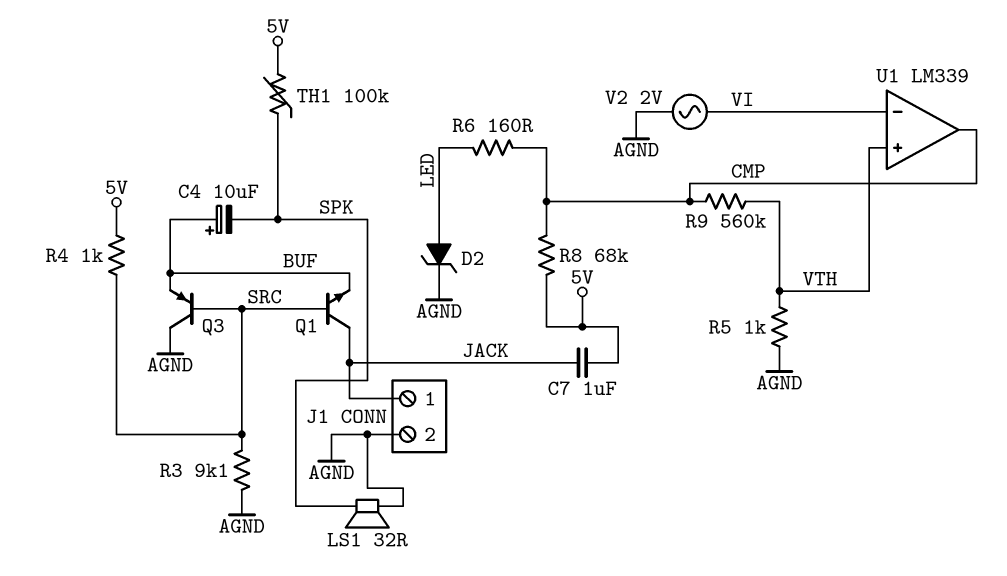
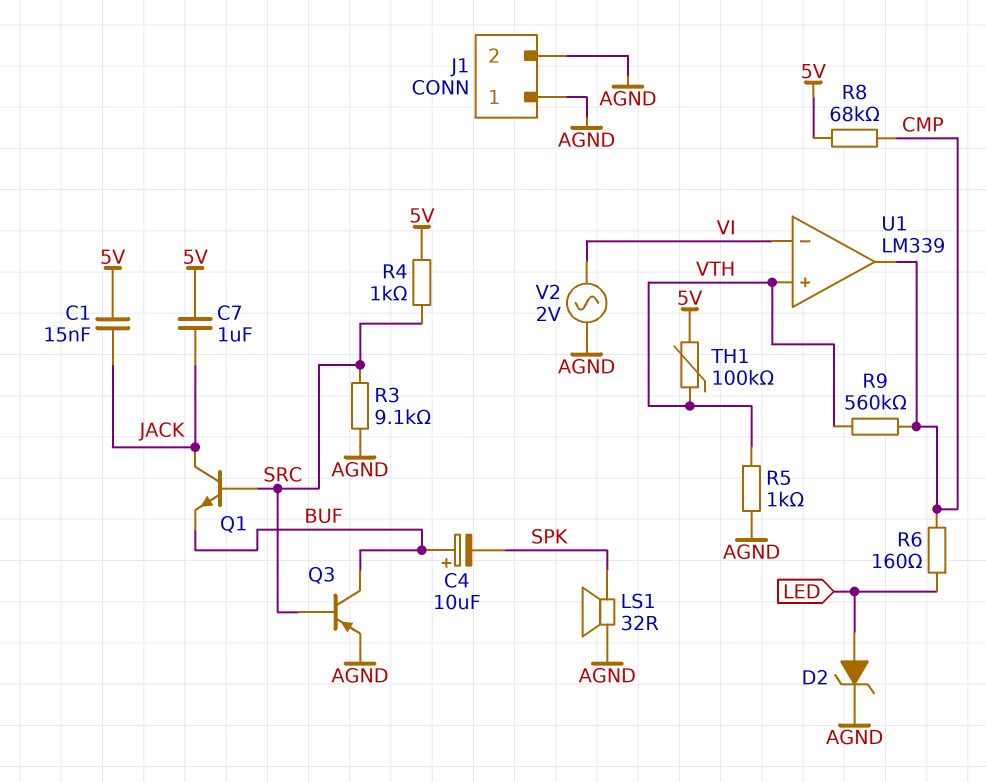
C1: none -> 15nF (5V, JACK)
J1 pin 1: JACK -> AGND
Q3: PNP (B SRC, C AGND, E BUF) -> PNP (B SRC, C BUF, E AGND)
TH1: 100k (5V, SPK) -> 100k (5V, VTH)

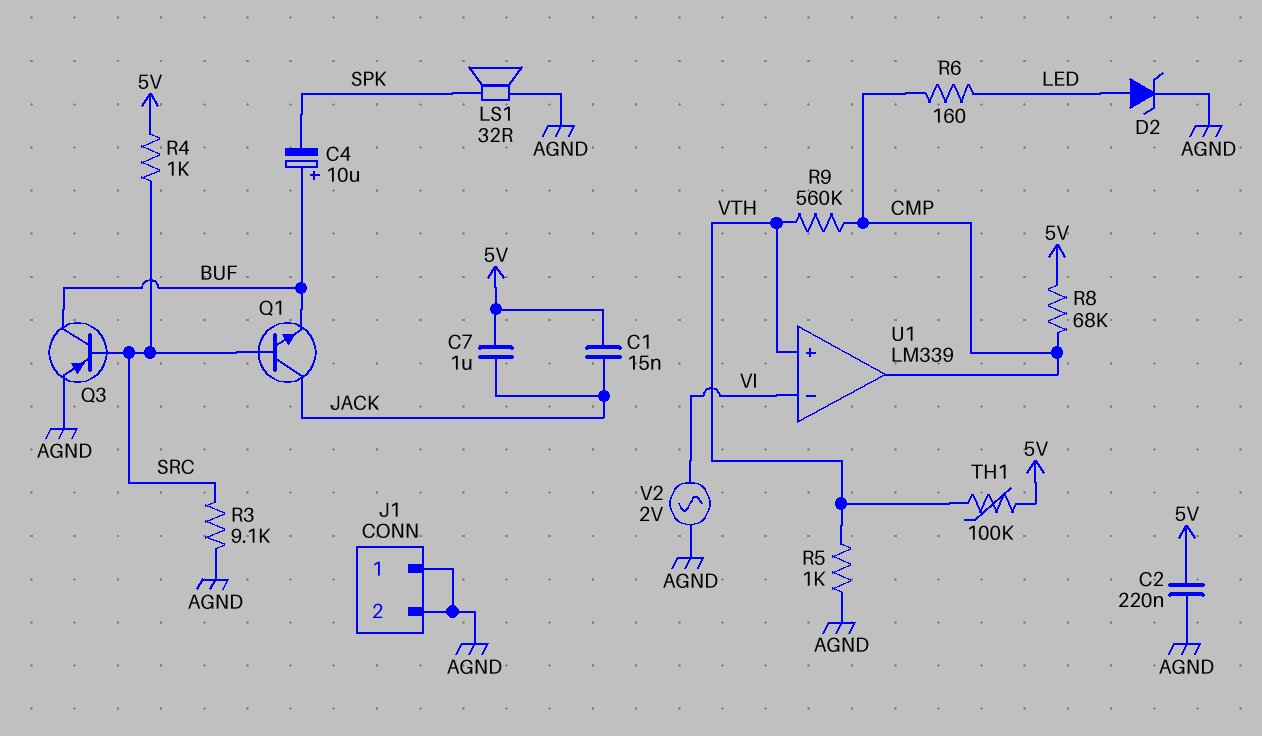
C2: none -> 220nF (5V, AGND)

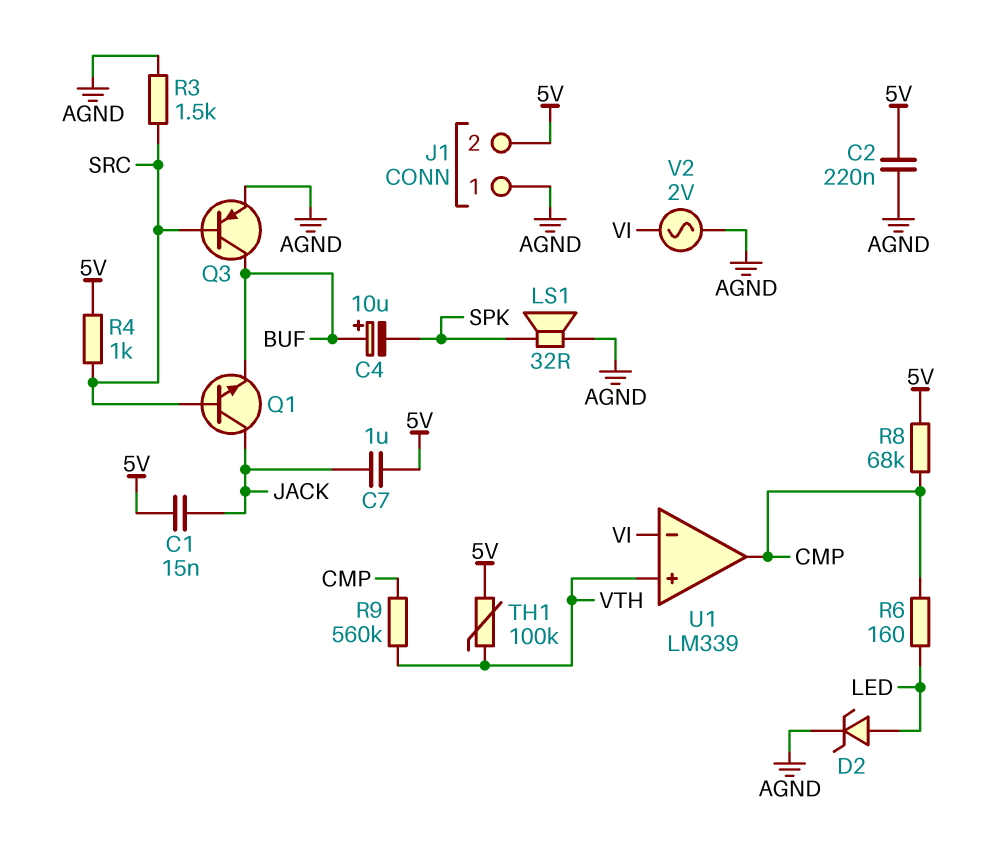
J1 pin 2: AGND -> 5V
R3: 9.1k (AGND, SRC) -> 1.5k (AGND, SRC)
R5: 1k (AGND, VTH) -> none

